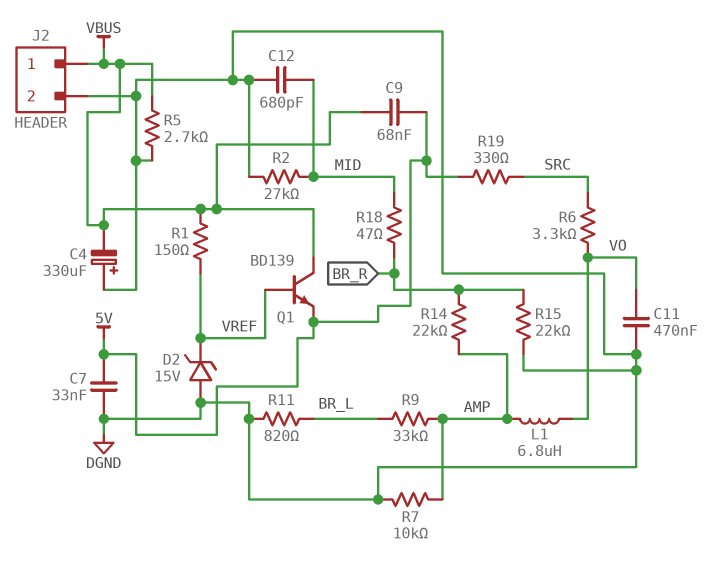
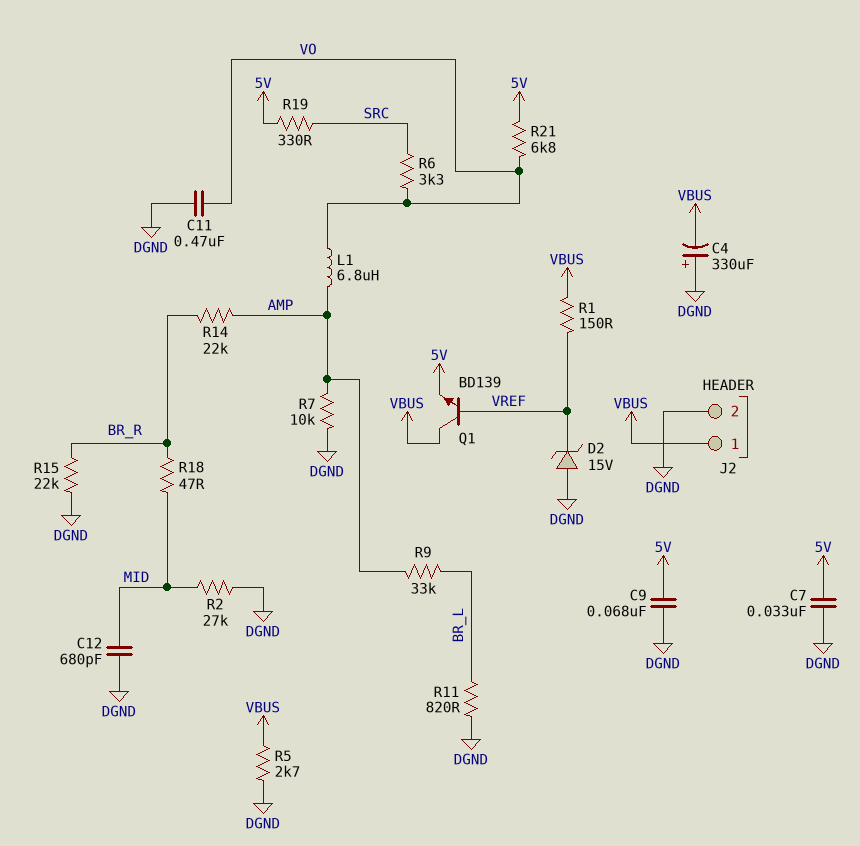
C9: 68nF (5V, VBUS) -> 68nF (5V, DGND)
R21: none -> 6.8k (5V, VO)

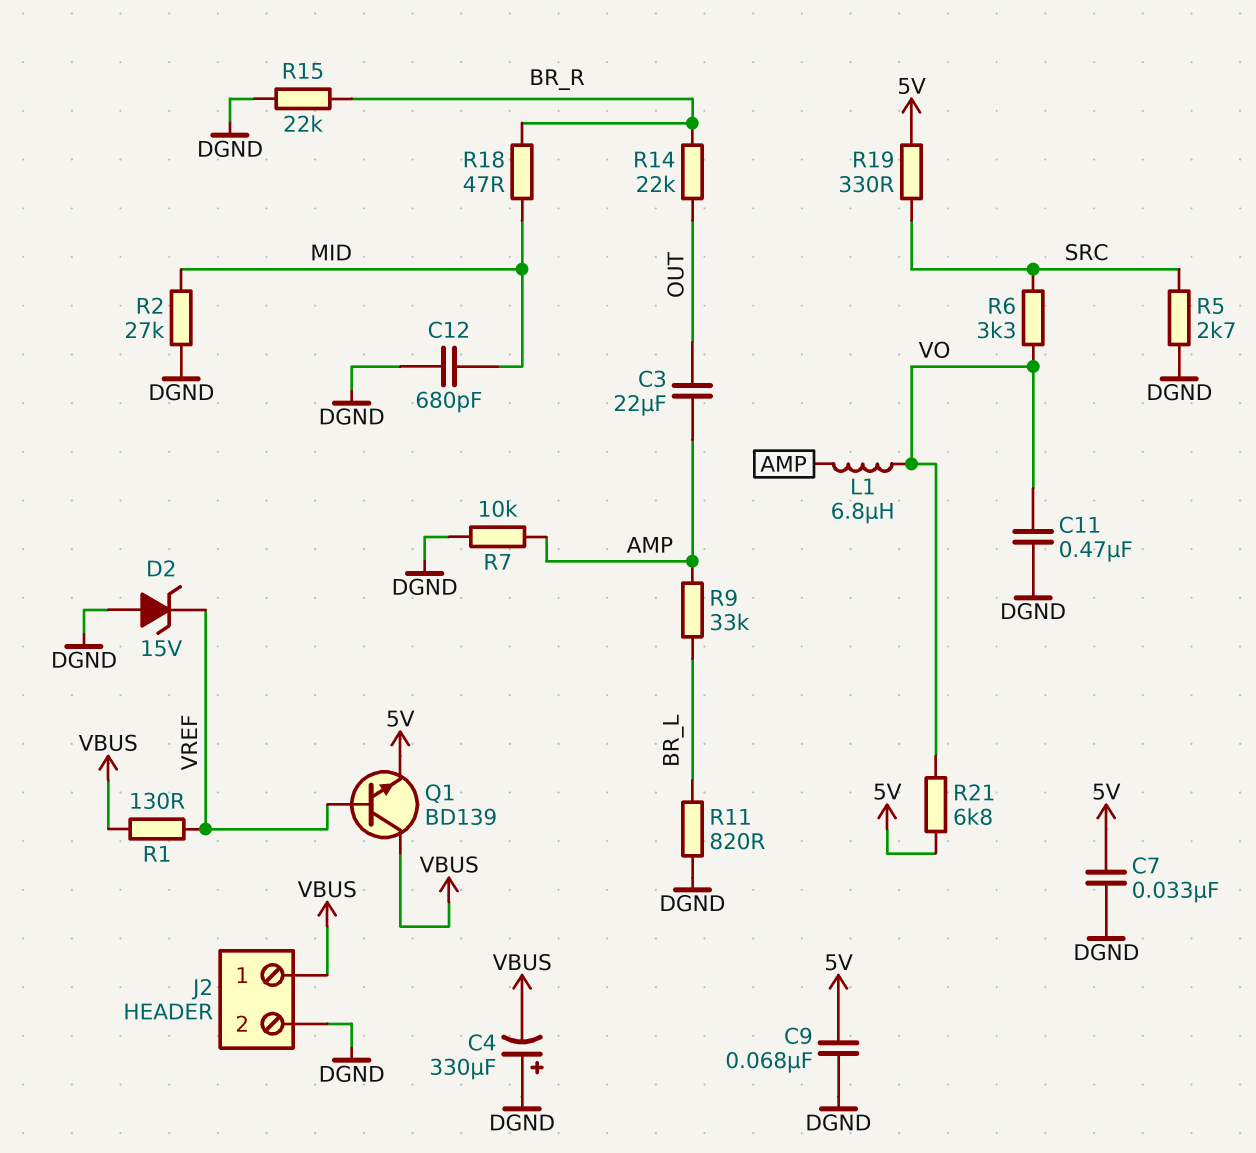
C3: none -> 22uF (AMP, OUT)
R1: 150 (VBUS, VREF) -> 130 (VBUS, VREF)
R5: 2.7k (DGND, VBUS) -> 2.7k (DGND, SRC)
R14: 22k (AMP, BR_R) -> 22k (BR_R, OUT)

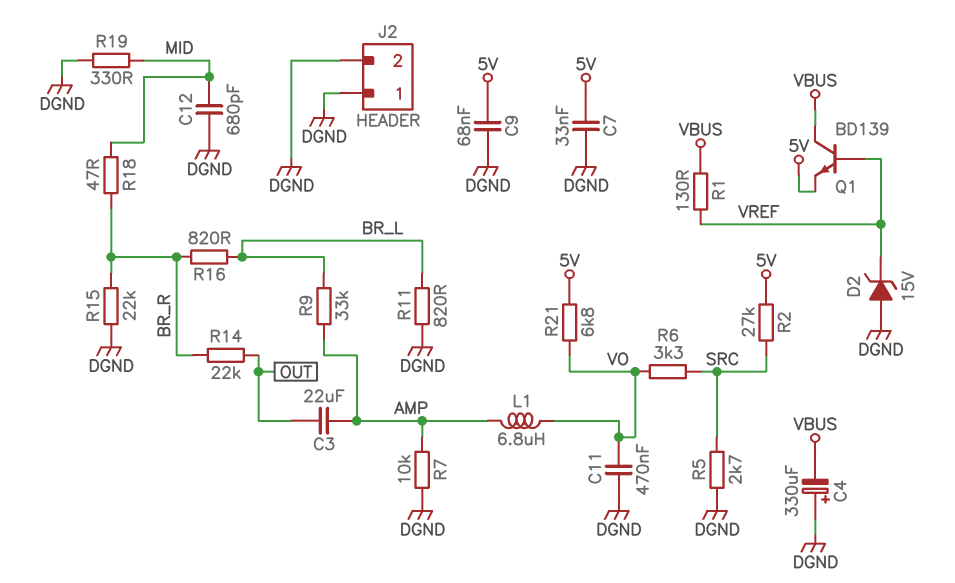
J2 pin 1: VBUS -> DGND
R2: 27k (DGND, MID) -> 27k (5V, SRC)
R16: none -> 820 (BR_L, BR_R)
R19: 330 (5V, SRC) -> 330 (DGND, MID)

